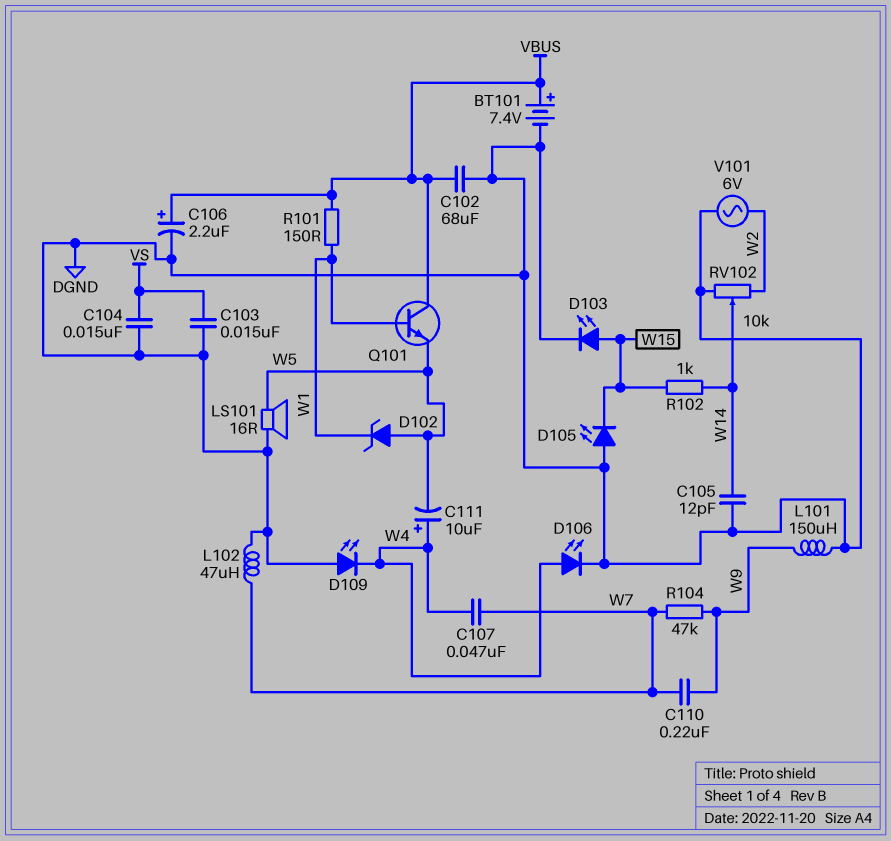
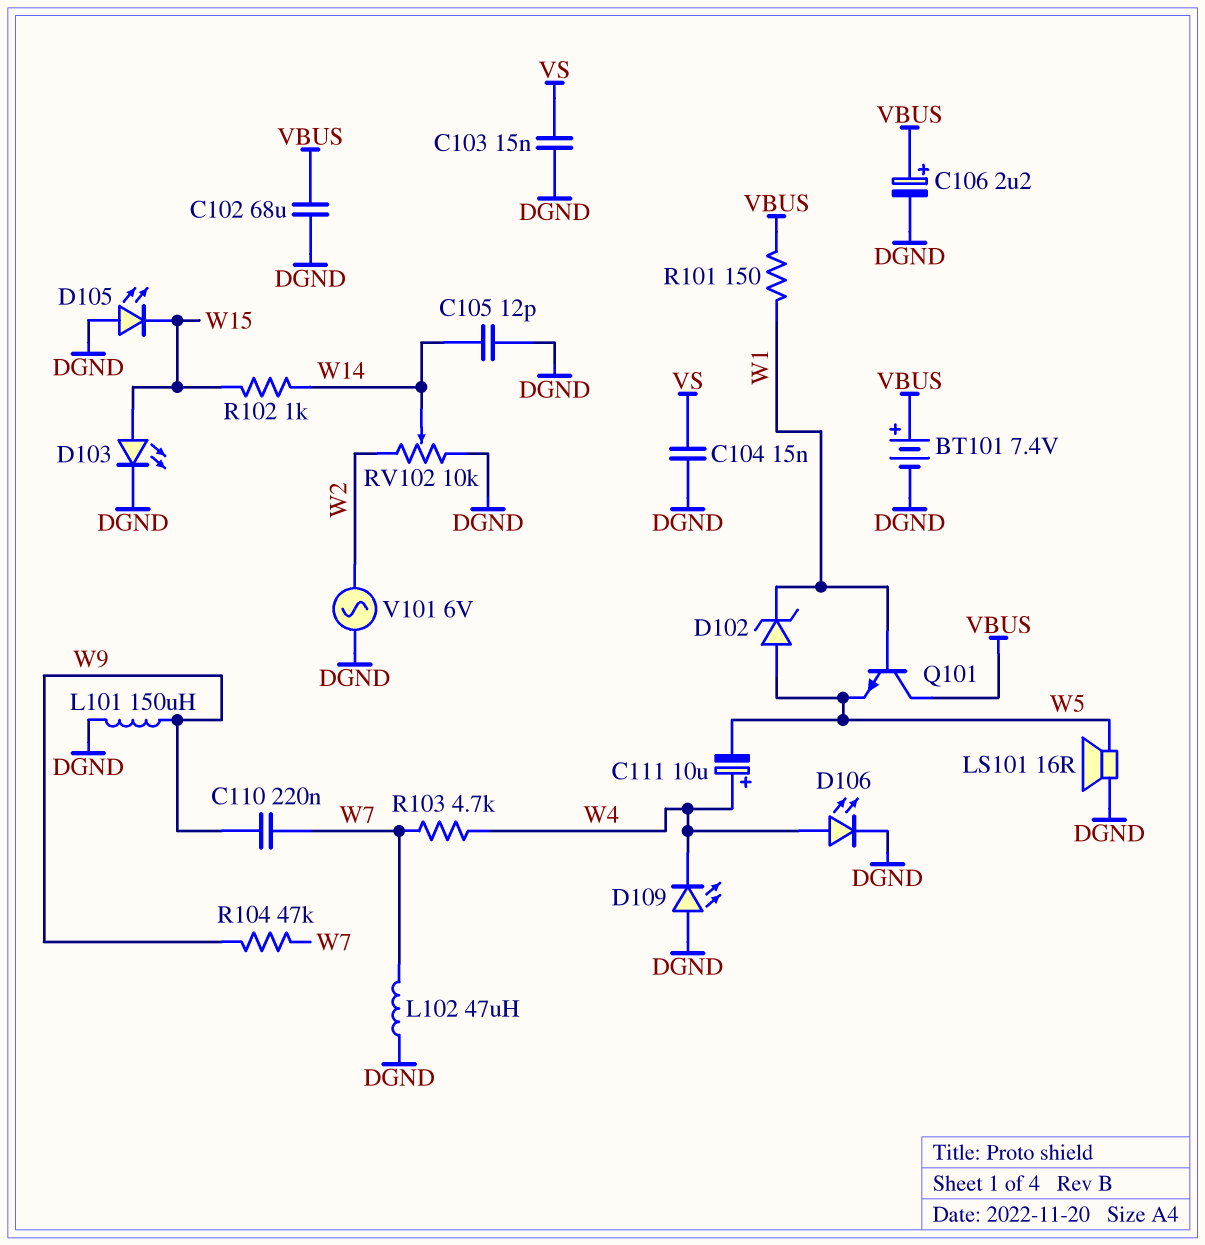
C107: 47nF (W4, W7) -> none
R103: none -> 4.7k (W4, W7)

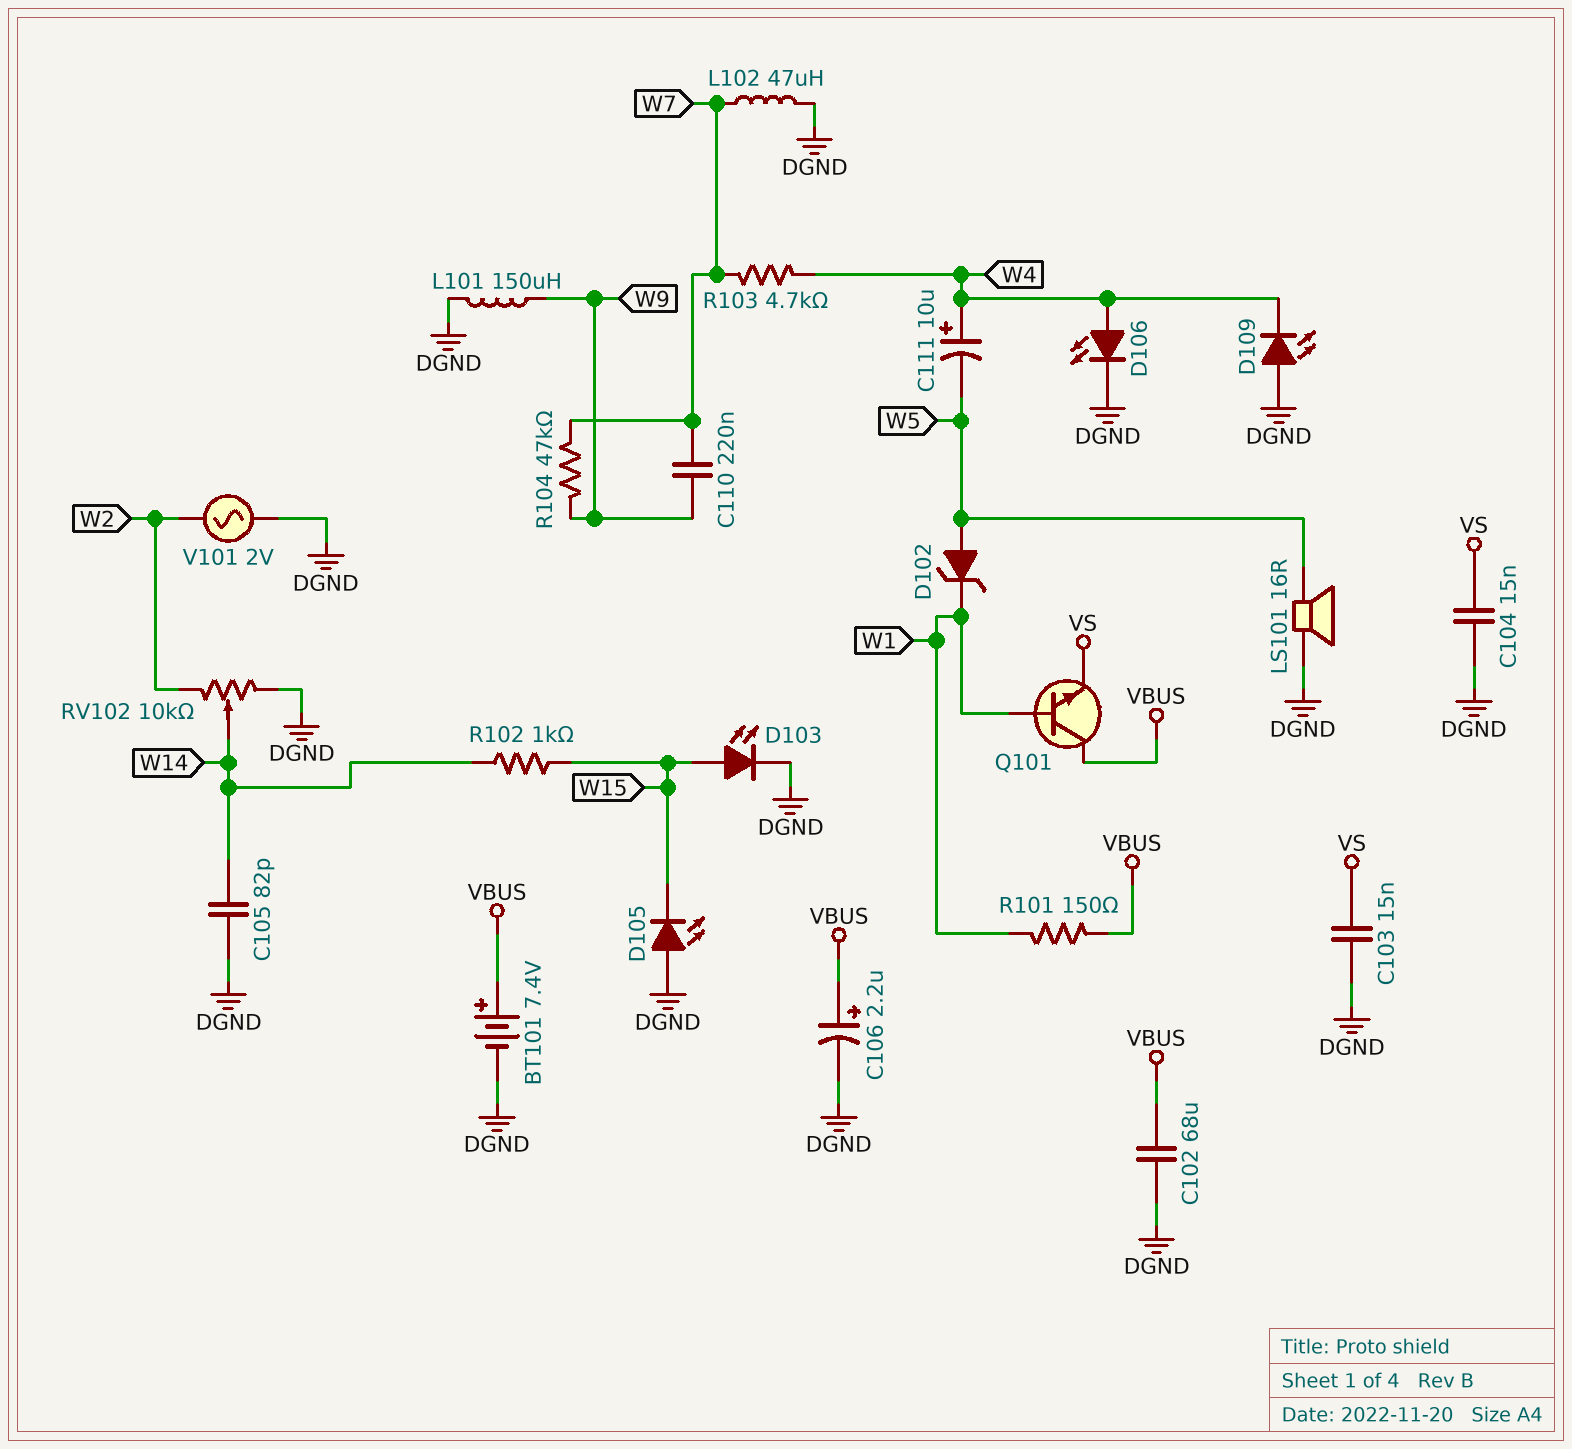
C105: 12pF (DGND, W14) -> 82pF (DGND, W14)
Q101: NPN (B W1, C VBUS, E W5) -> NPN (B W1, C VBUS, E VS)
V101: AC 6V (DGND, W2) -> AC 2V (DGND, W2)

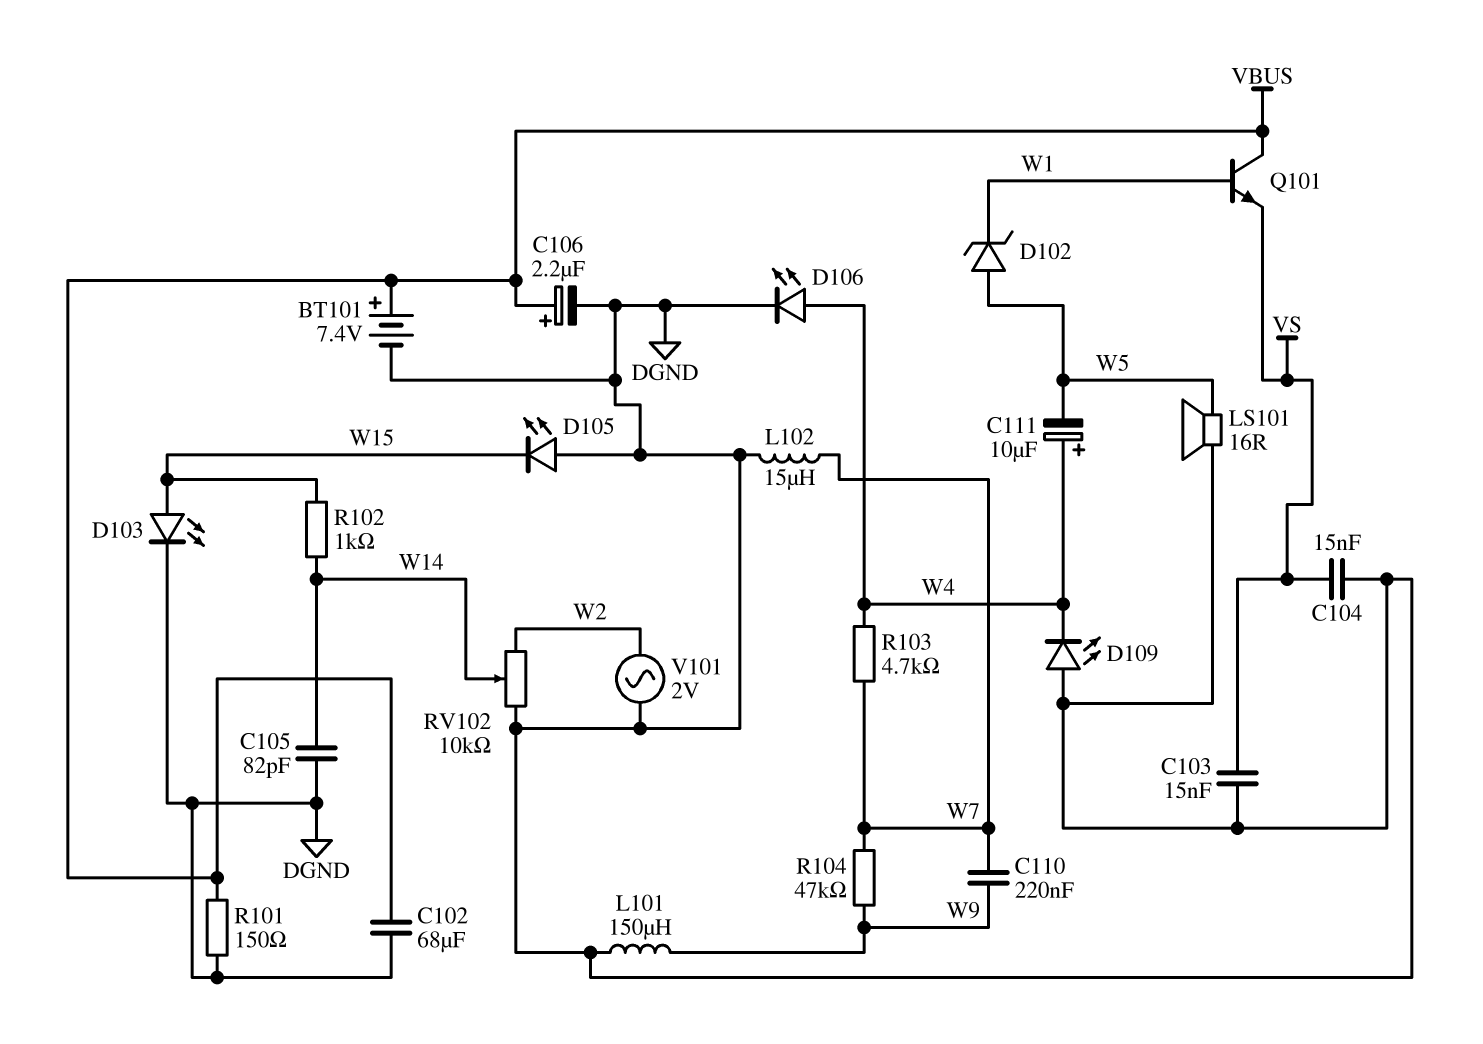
L102: 47uH (DGND, W7) -> 15uH (DGND, W7)
R101: 150 (VBUS, W1) -> 150 (DGND, VBUS)

